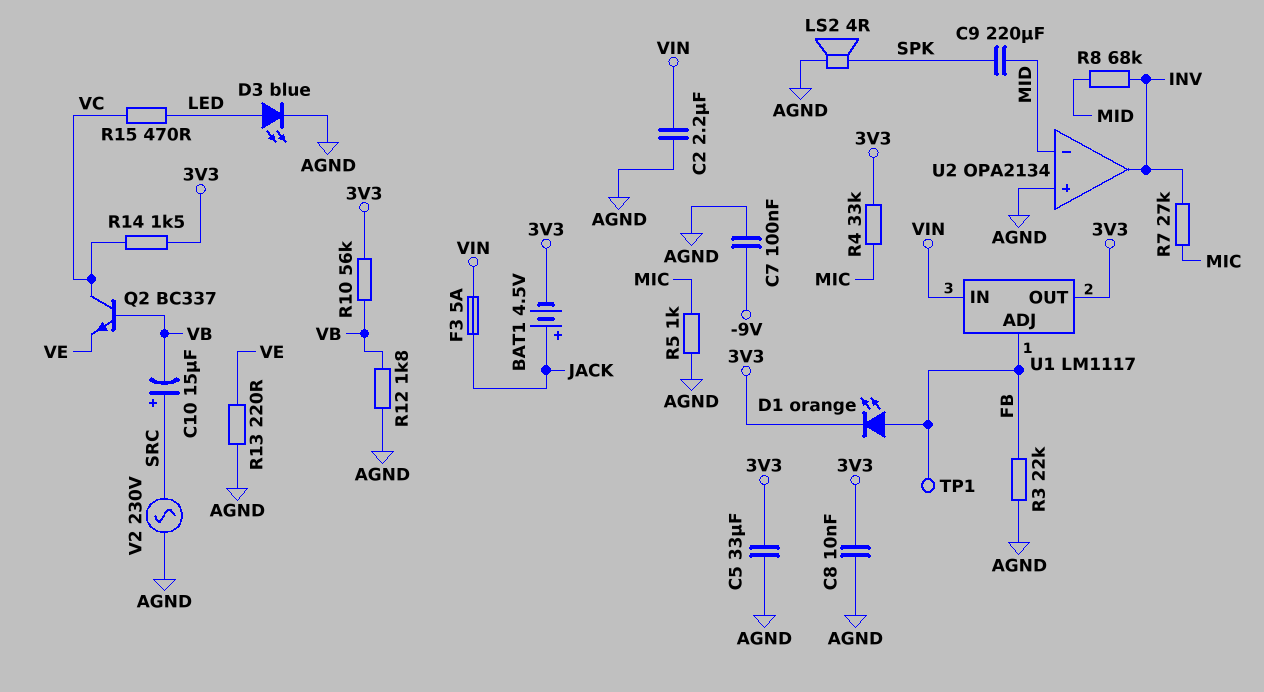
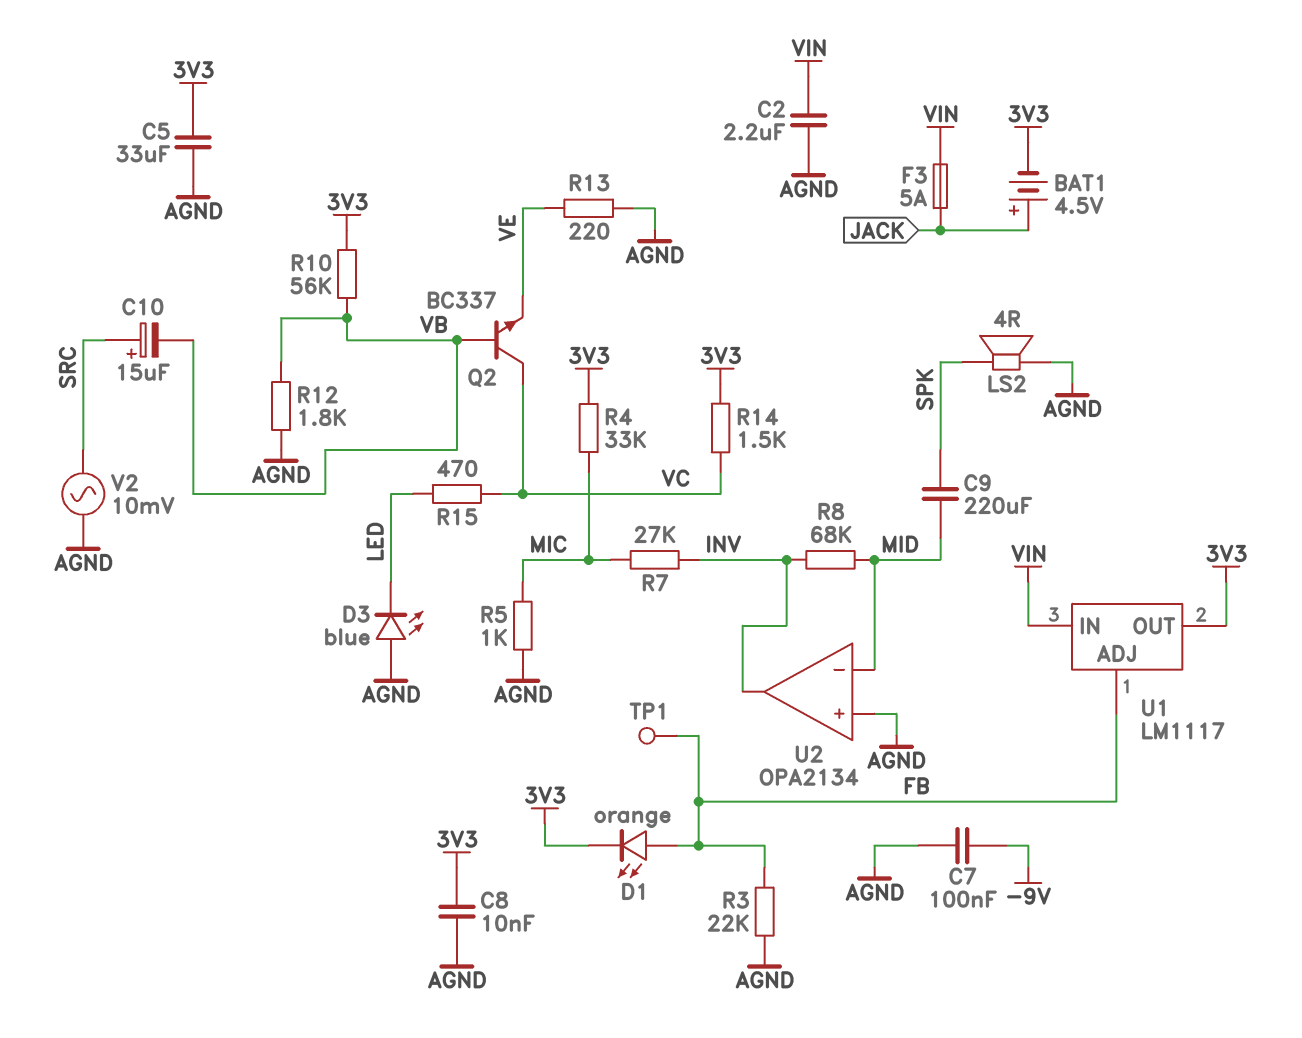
D3: LED blue (A LED, K AGND) -> LED blue (A AGND, K LED)
V2: AC 230V (AGND, SRC) -> AC 10mV (AGND, SRC)

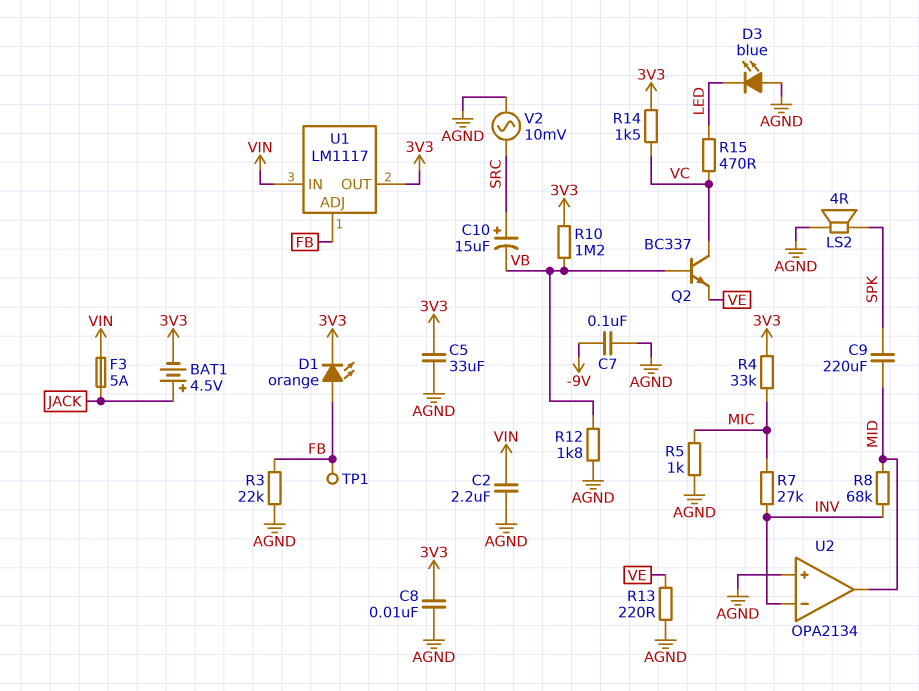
R10: 56k (3V3, VB) -> 1.2M (3V3, VB)
U2 pin in-: MID -> INV
U2 pin out: INV -> MID

